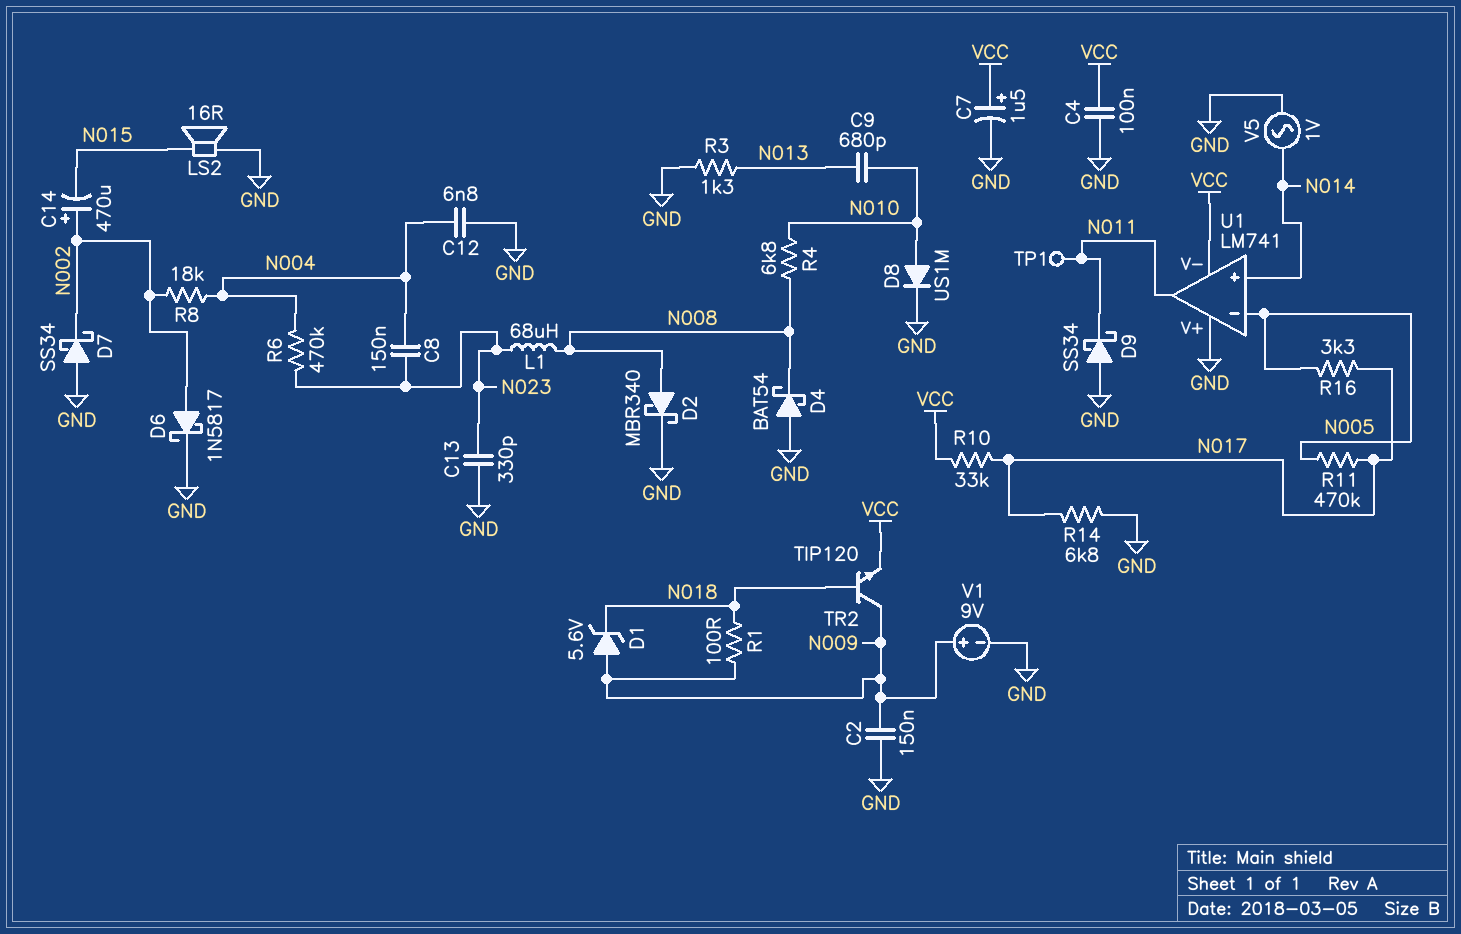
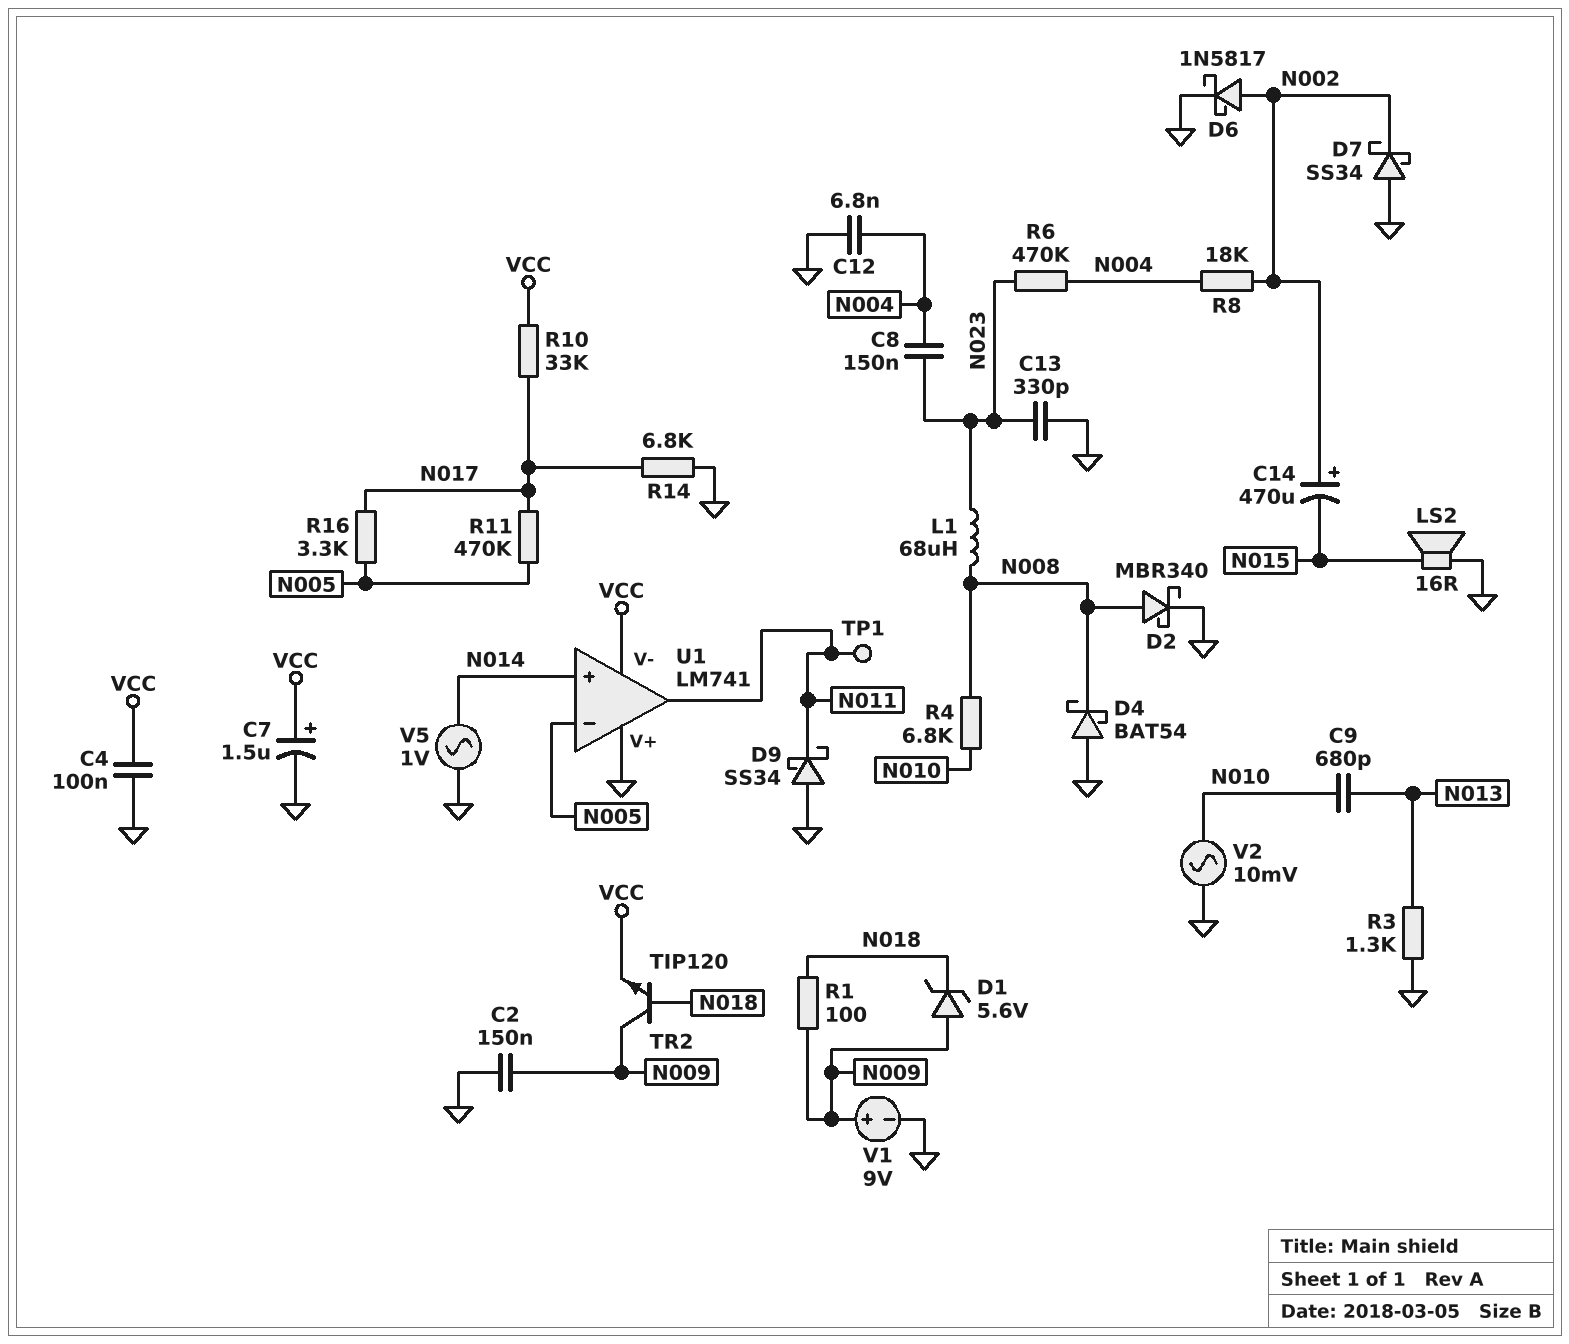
D8: diode US1M (A N010, K GND) -> none
V2: none -> AC 10mV (GND, N010)

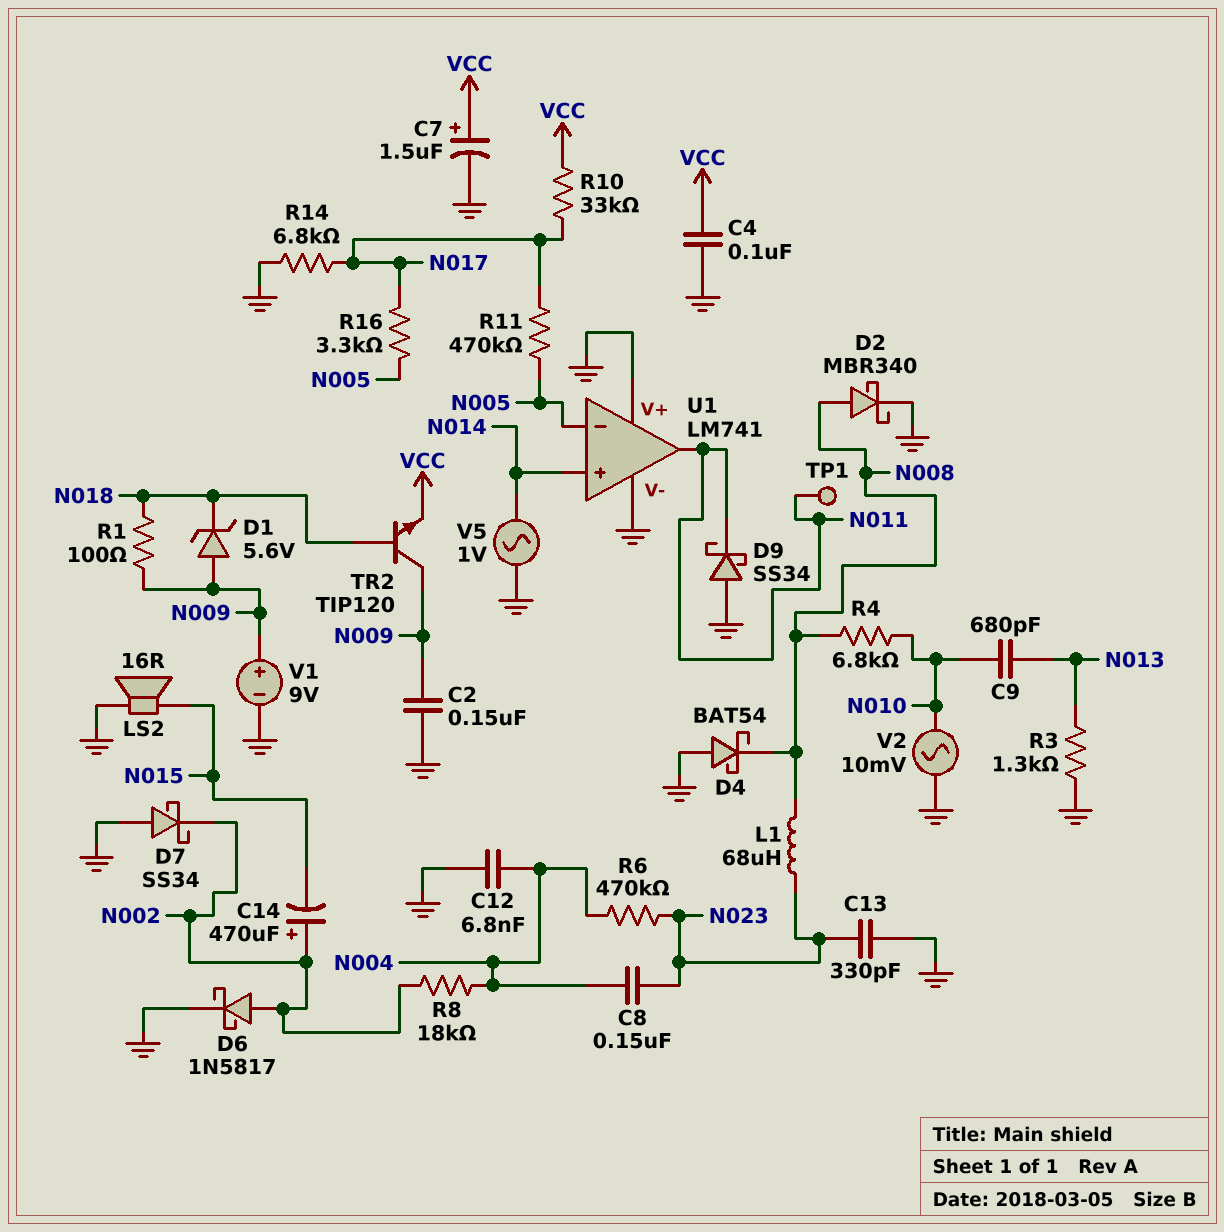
U1 pin V-: VCC -> GND

